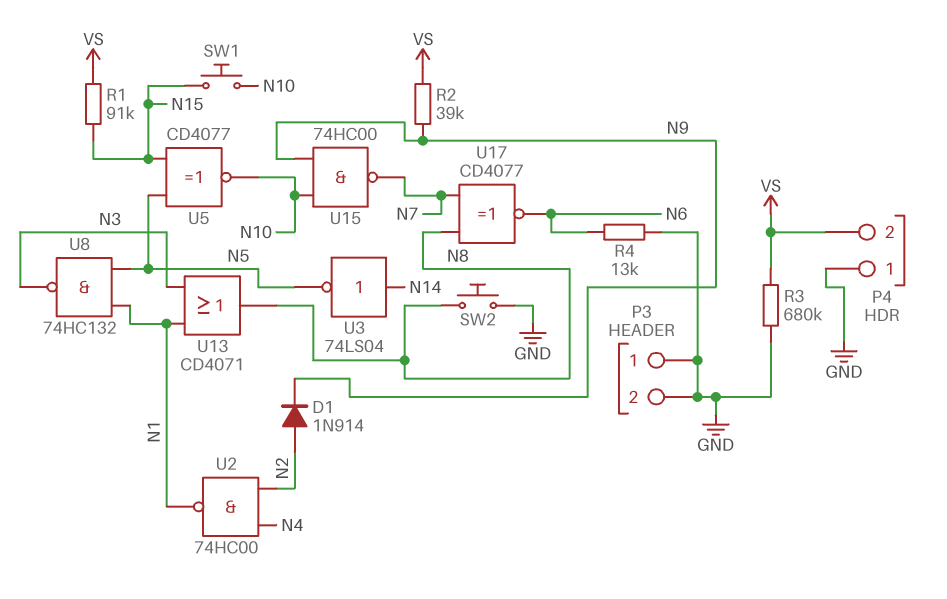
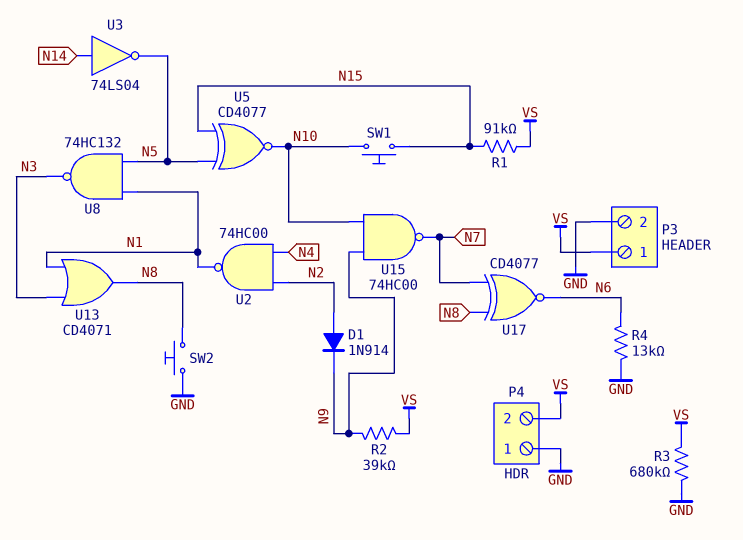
P3 pin 1: GND -> VS

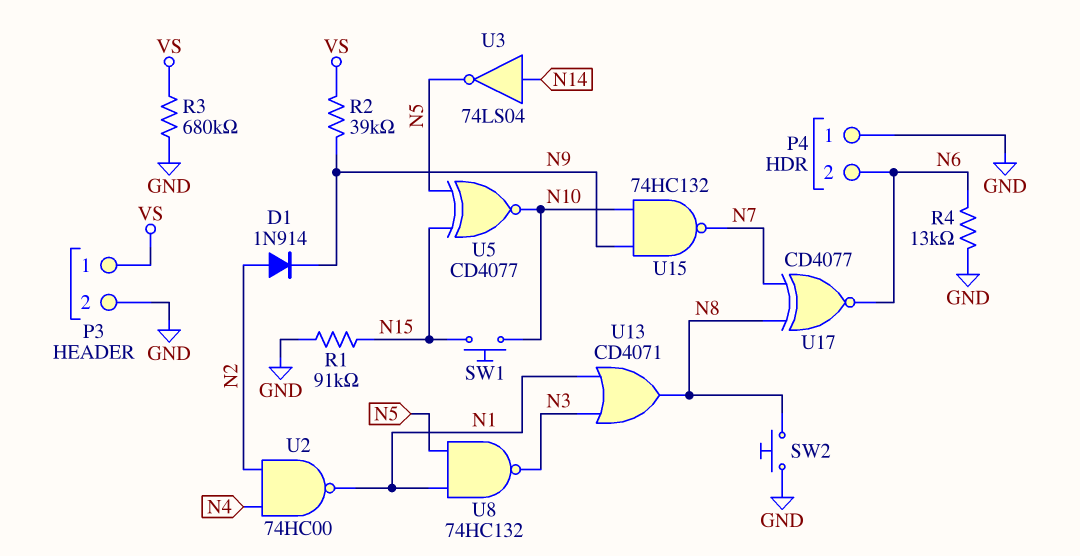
P4 pin 2: VS -> N6
R1: 91k (N15, VS) -> 91k (GND, N15)
U15: NAND 74HC00 (in N9, in N10, out N7) -> NAND 74HC132 (in N9, in N10, out N7)

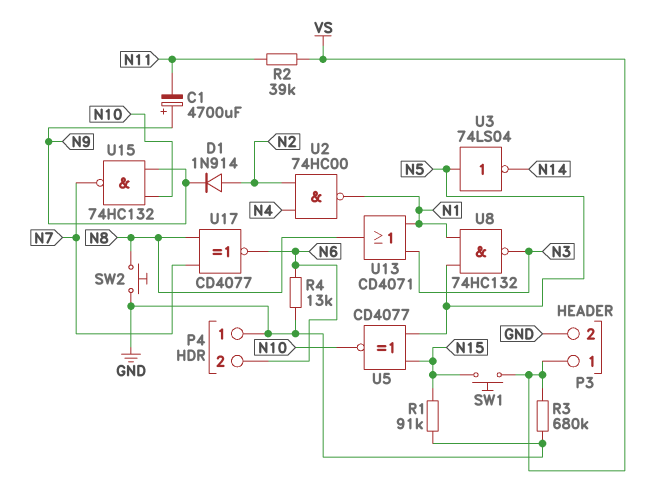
C1: none -> 4700uF (plus N9, minus N11)
R2: 39k (N9, VS) -> 39k (N11, VS)
SW1: button (N10, N15) -> button (N15, VS)
U3: NOT 74LS04 (in N14, out N5) -> NOT 74LS04 (in N5, out N14)

